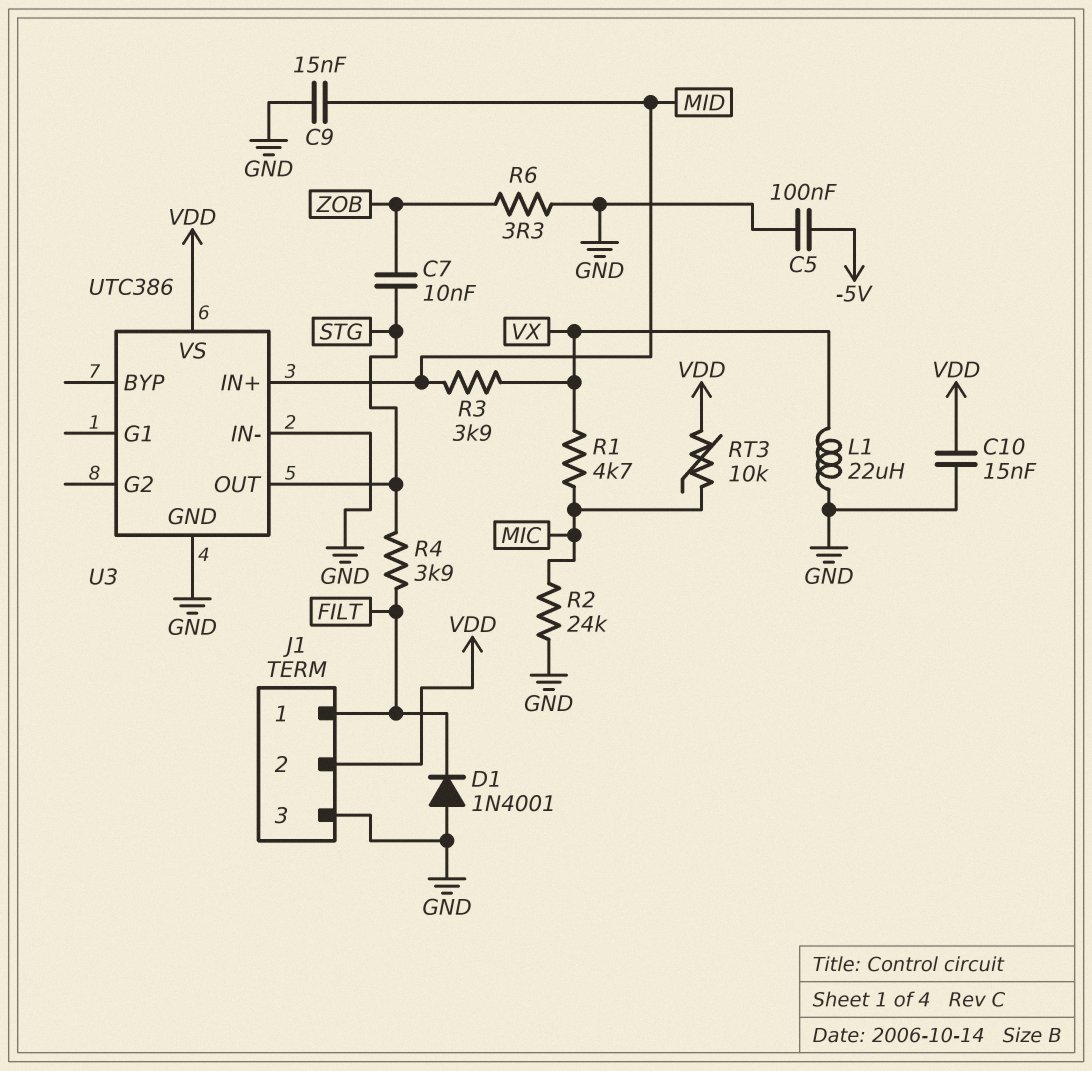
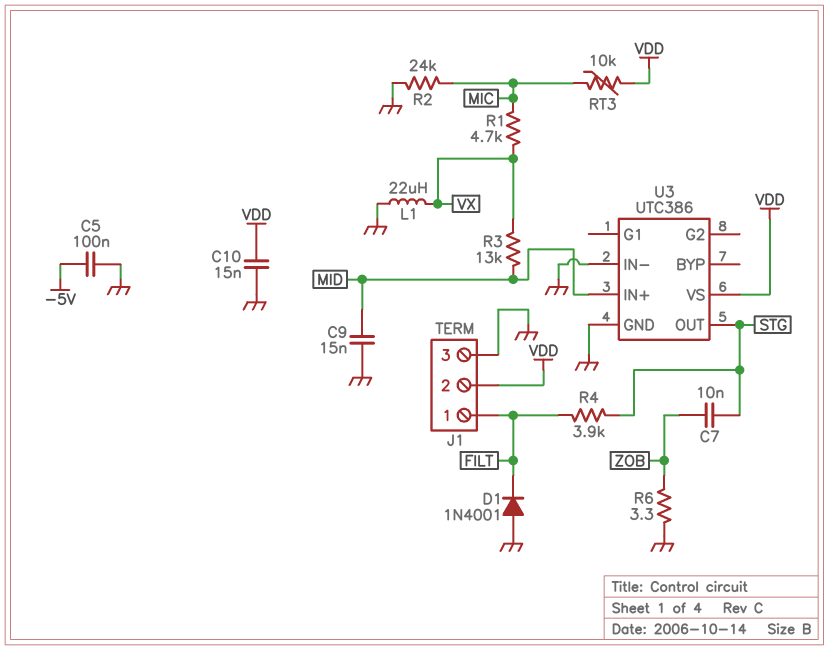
R3: 3.9k (MID, VX) -> 13k (MID, VX)

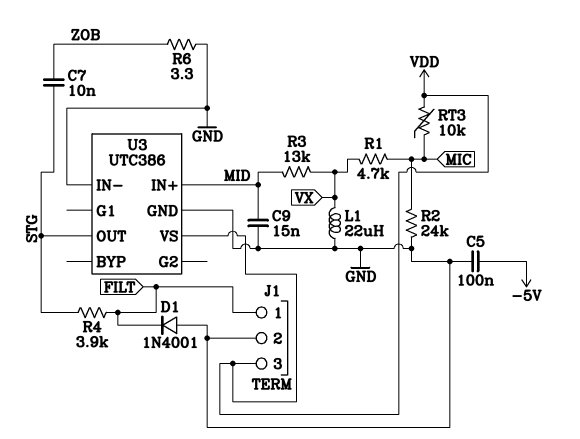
C10: 15nF (GND, VDD) -> none
J1 pin 2: VDD -> GND
J1 pin 3: GND -> VDD

